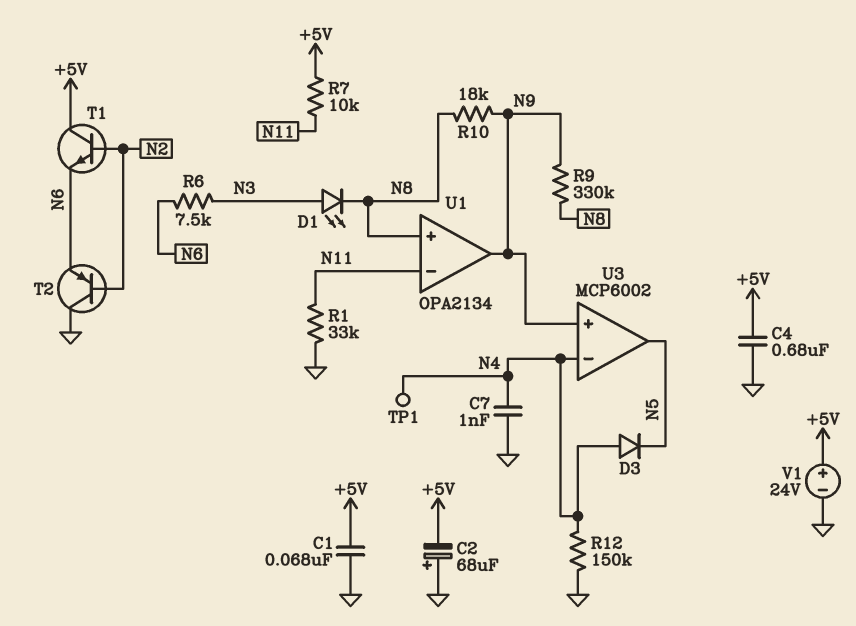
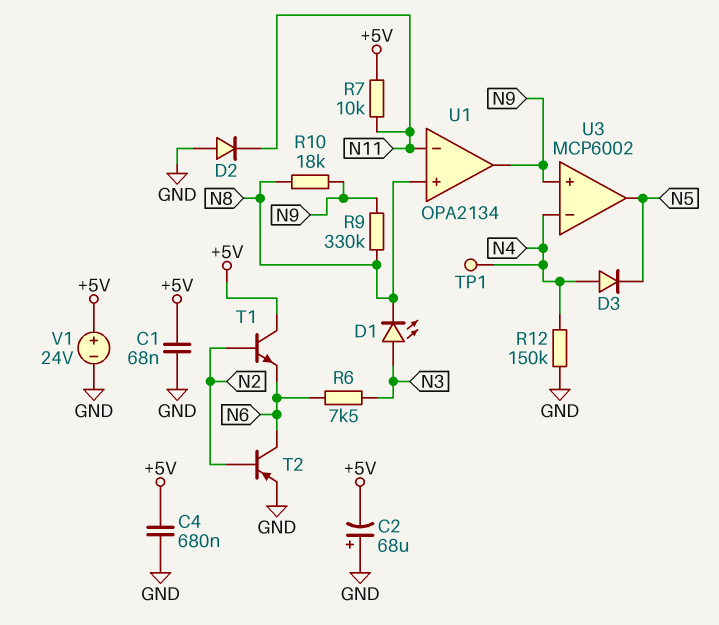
C7: 1nF (GND, N4) -> none
D2: none -> diode (A GND, K N11)
R1: 33k (GND, N11) -> none
T2: PNP (B N2, C GND, E N6) -> PNP (B N2, C N6, E GND)

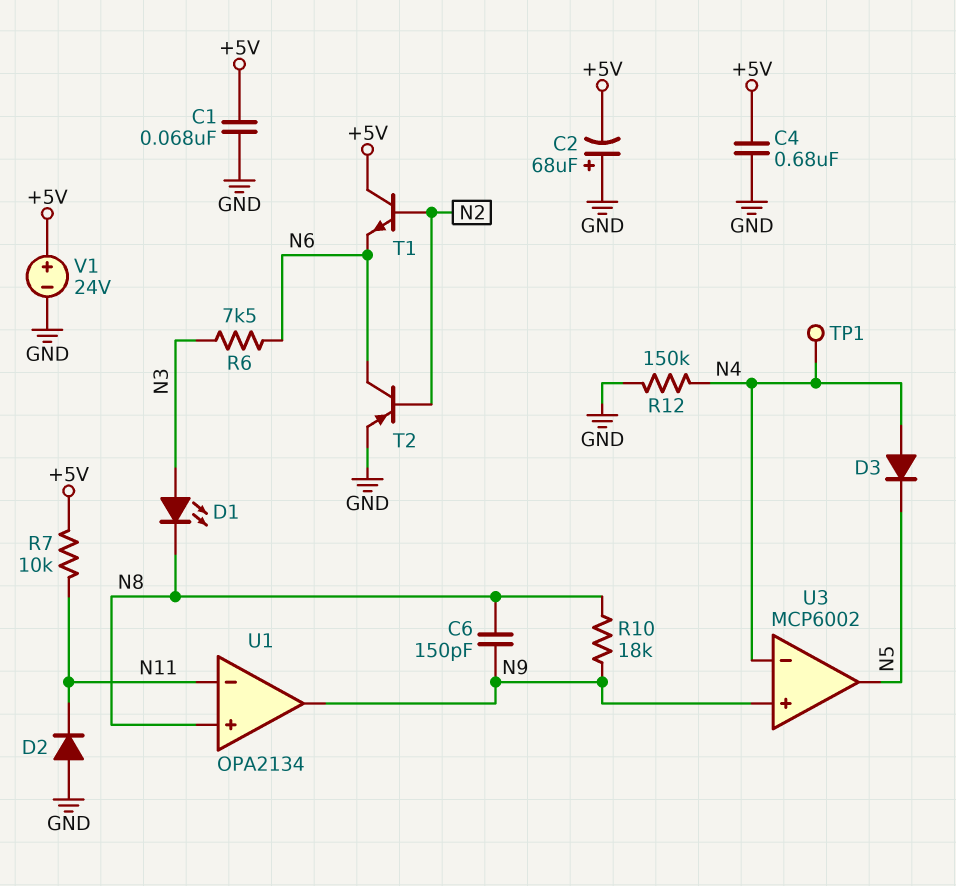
C6: none -> 150pF (N8, N9)
R9: 330k (N8, N9) -> none

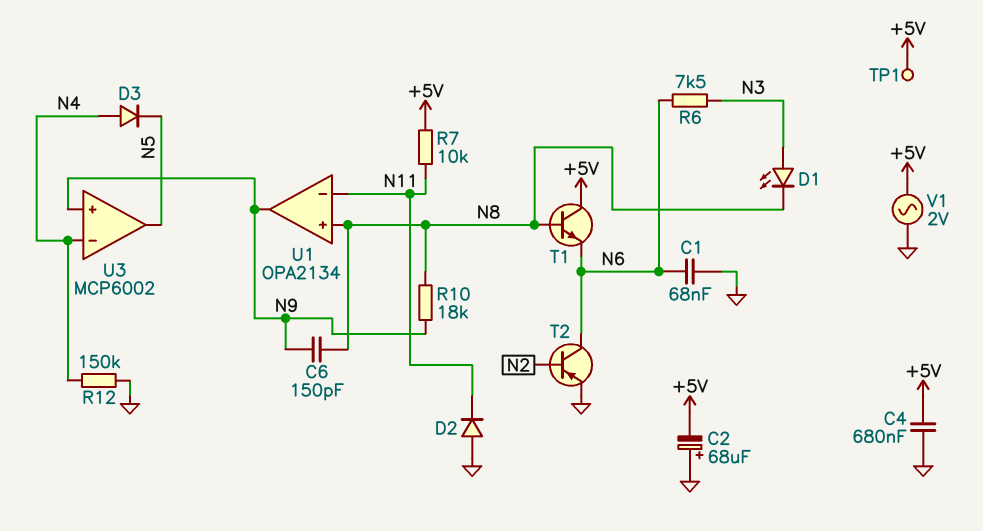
C1: 68nF (+5V, GND) -> 68nF (GND, N6)
T1: NPN (B N2, C +5V, E N6) -> NPN (B N8, C +5V, E N6)
TP1: test point (N4) -> test point (+5V)
V1: 24V (plus +5V, minus GND) -> AC 2V (+5V, GND)

